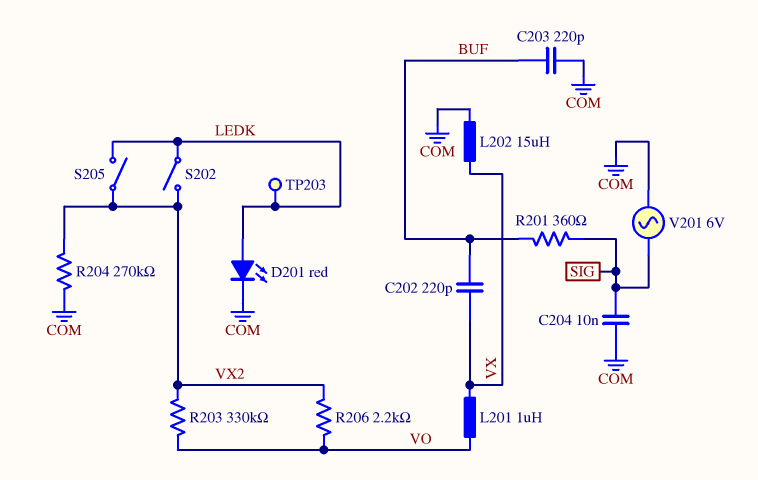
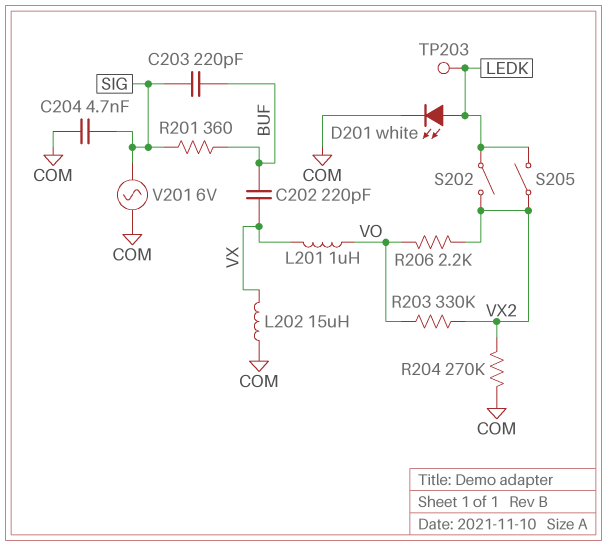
C203: 220pF (BUF, COM) -> 220pF (BUF, SIG)
C204: 10nF (COM, SIG) -> 4.7nF (COM, SIG)
D201: LED red (A LEDK, K COM) -> LED white (A LEDK, K COM)

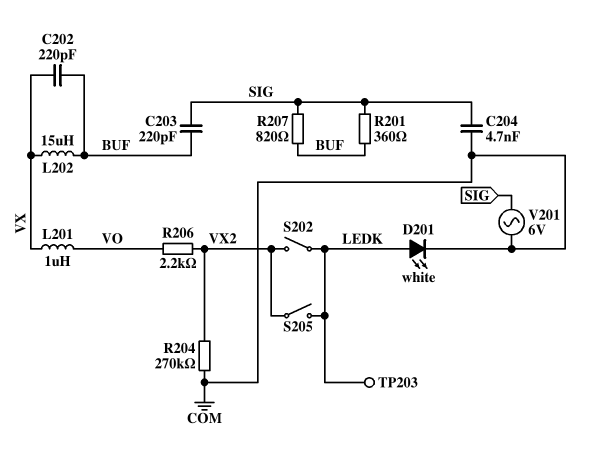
L202: 15uH (COM, VX) -> 15uH (BUF, VX)
R203: 330k (VO, VX2) -> none
R207: none -> 820 (BUF, SIG)

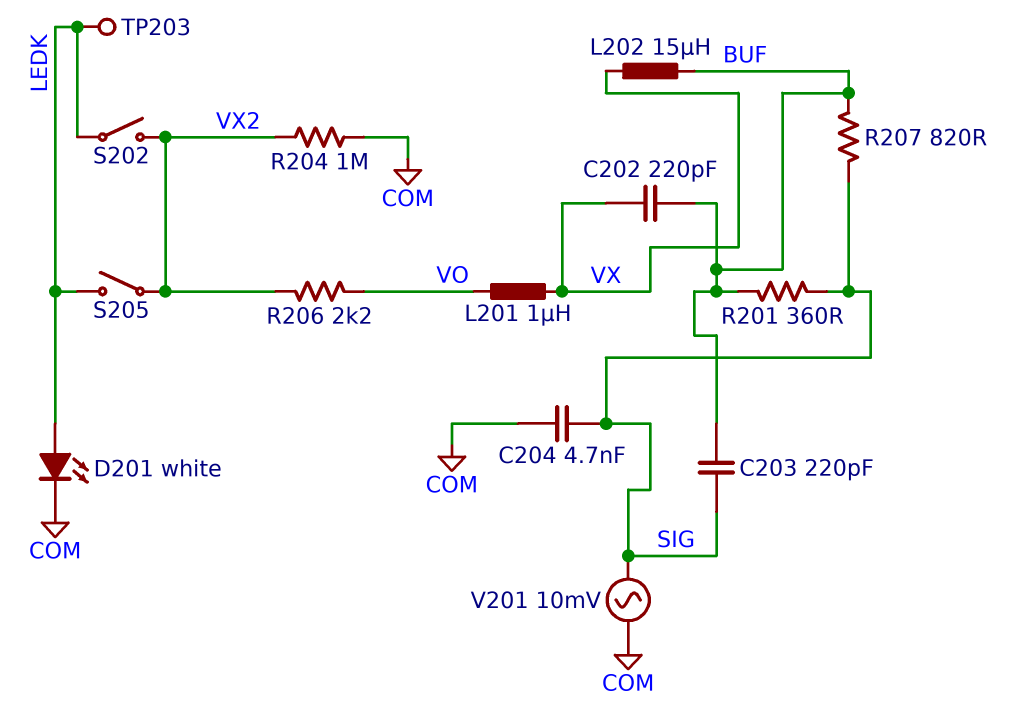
R204: 270k (COM, VX2) -> 1M (COM, VX2)
V201: AC 6V (COM, SIG) -> AC 10mV (COM, SIG)

